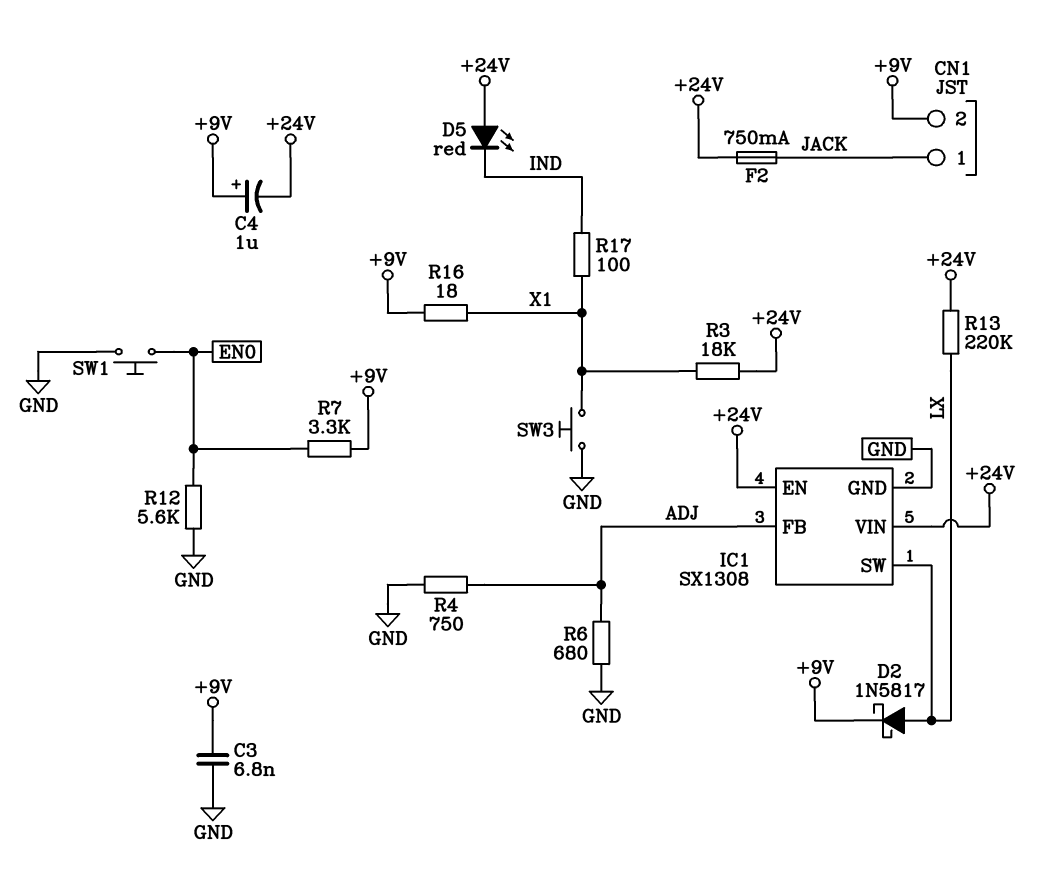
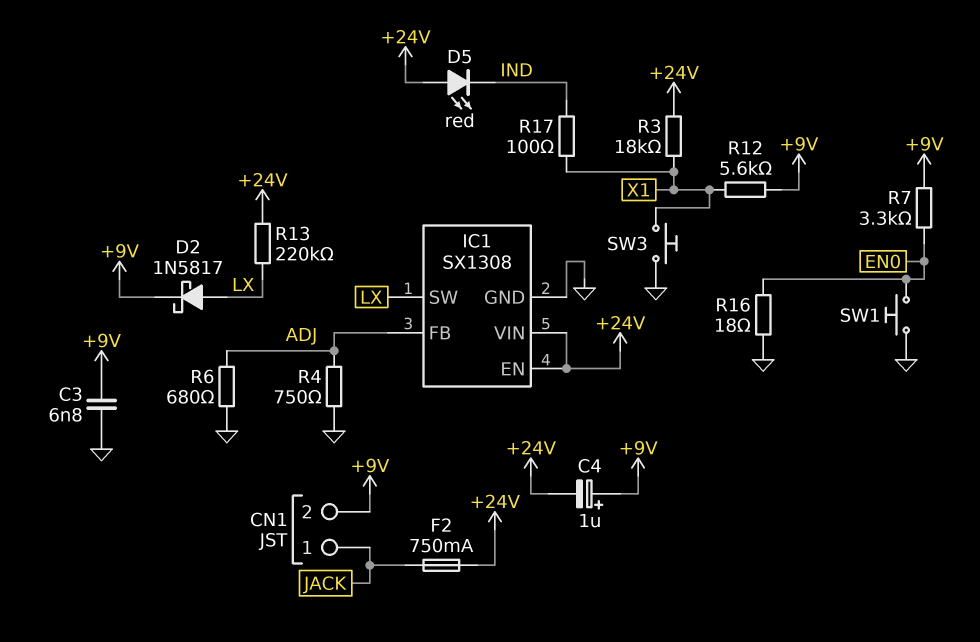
R12: 5.6k (EN0, GND) -> 5.6k (+9V, X1)
R16: 18 (+9V, X1) -> 18 (EN0, GND)

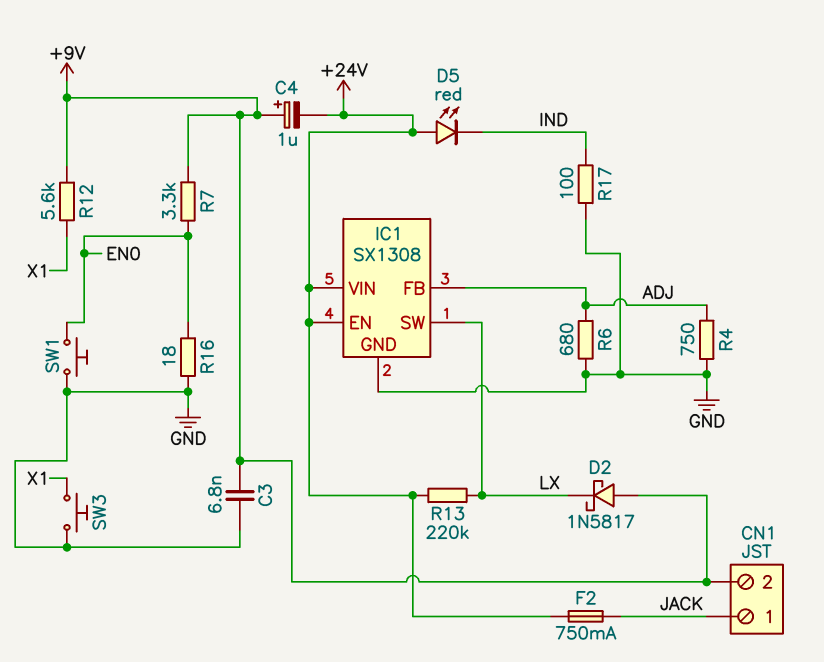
D2: schottky 1N5817 (A LX, K +9V) -> schottky 1N5817 (A +9V, K LX)
R3: 18k (+24V, X1) -> none
R17: 100 (IND, X1) -> 100 (GND, IND)

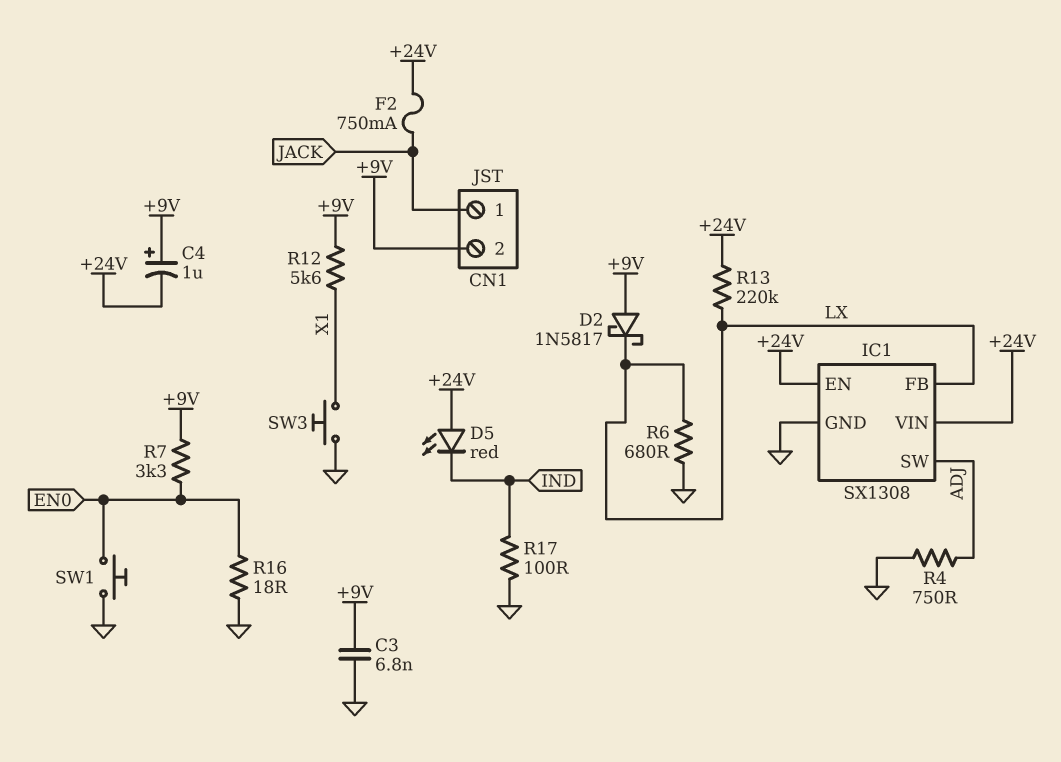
IC1 pin FB: ADJ -> LX
IC1 pin SW: LX -> ADJ
R6: 680 (ADJ, GND) -> 680 (GND, LX)

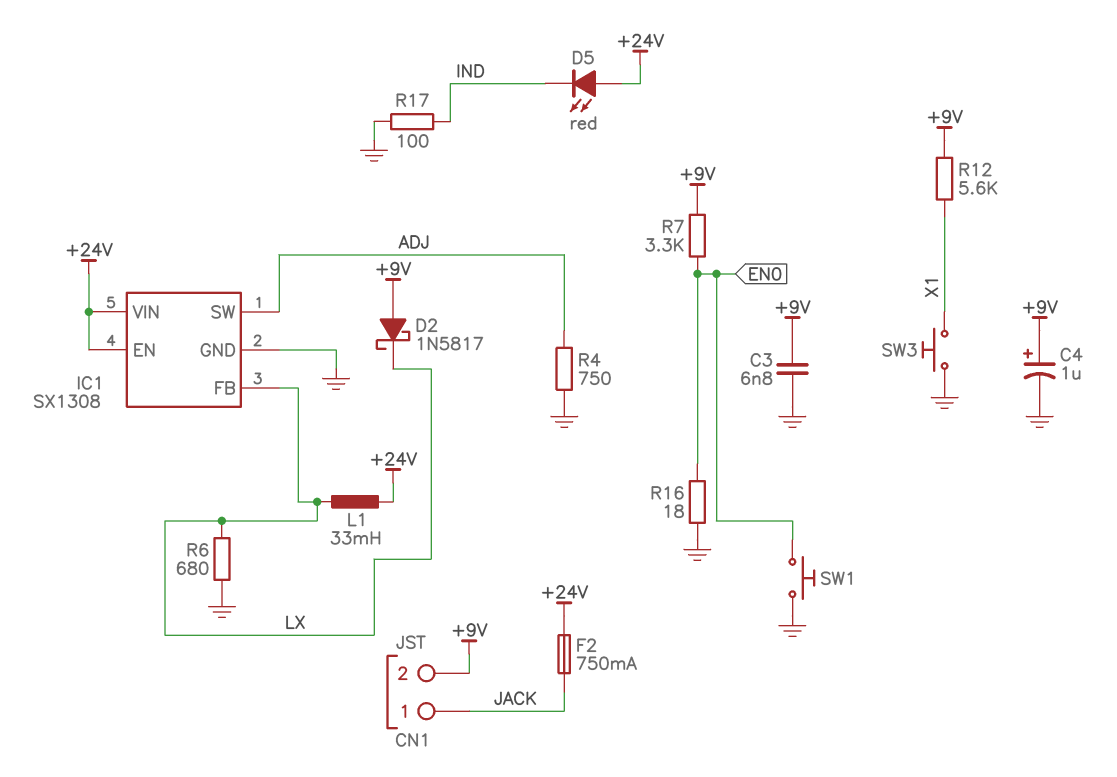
C4: 1uF (plus +9V, minus +24V) -> 1uF (plus +9V, minus GND)
L1: none -> 33mH (+24V, LX)
R13: 220k (+24V, LX) -> none

